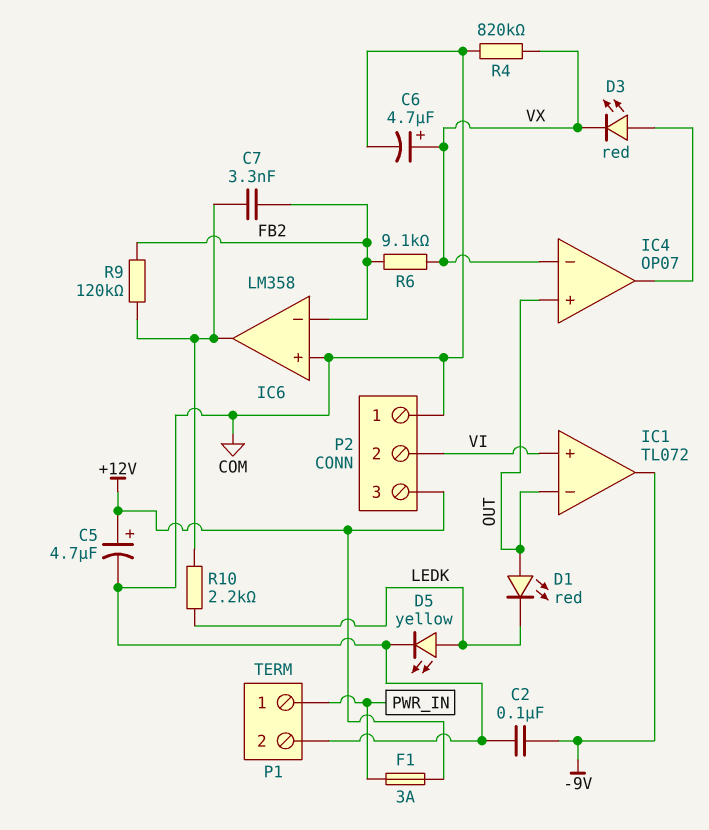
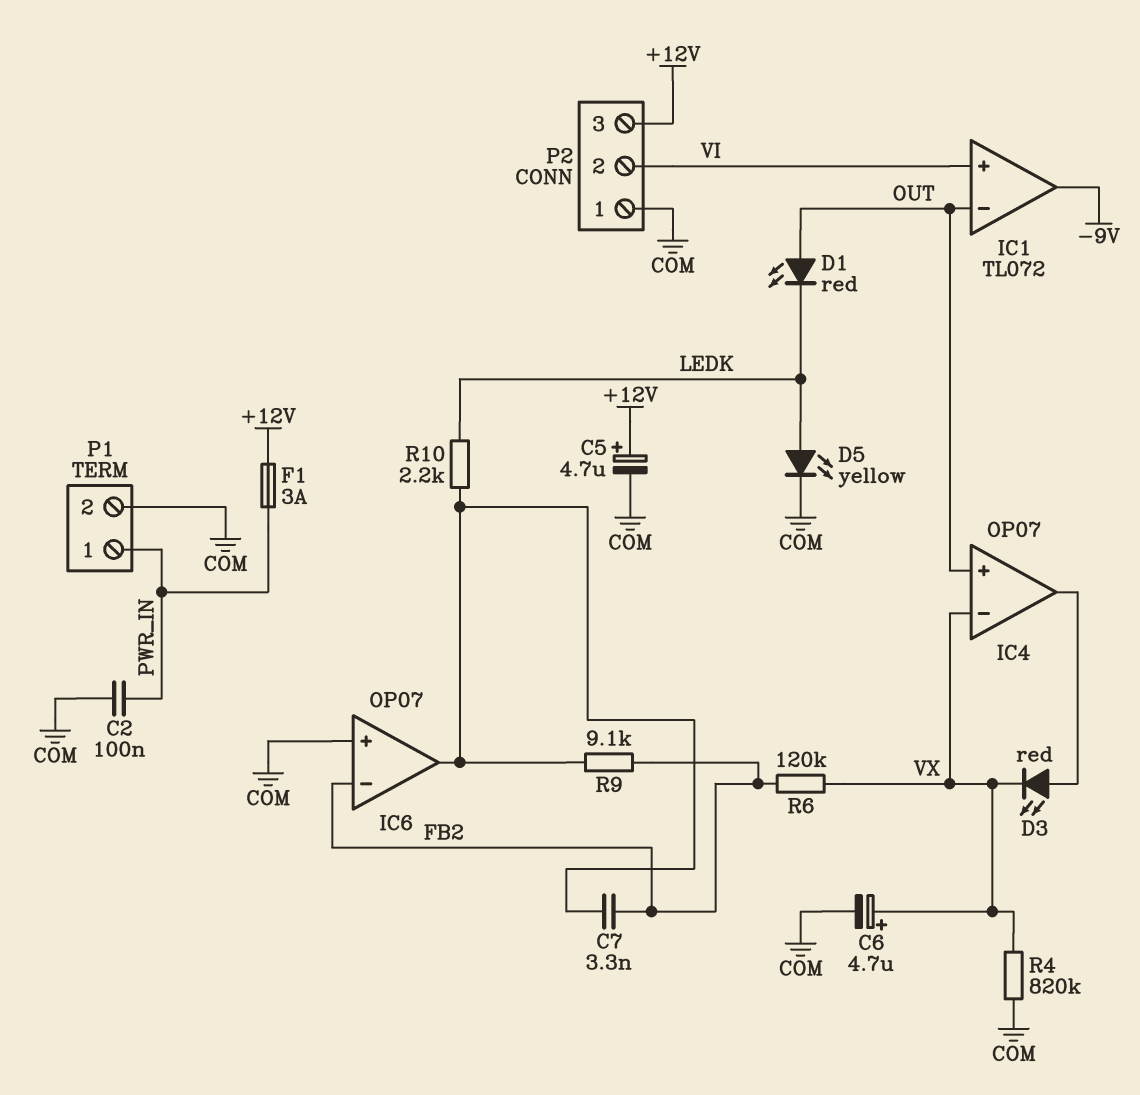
C2: 100nF (-9V, COM) -> 100nF (COM, PWR_IN)
IC6: LM358 -> OP07
R6: 9.1k (FB2, VX) -> 120k (FB2, VX)
R9: 120k (FB2, IC6/out) -> 9.1k (FB2, IC6/out)

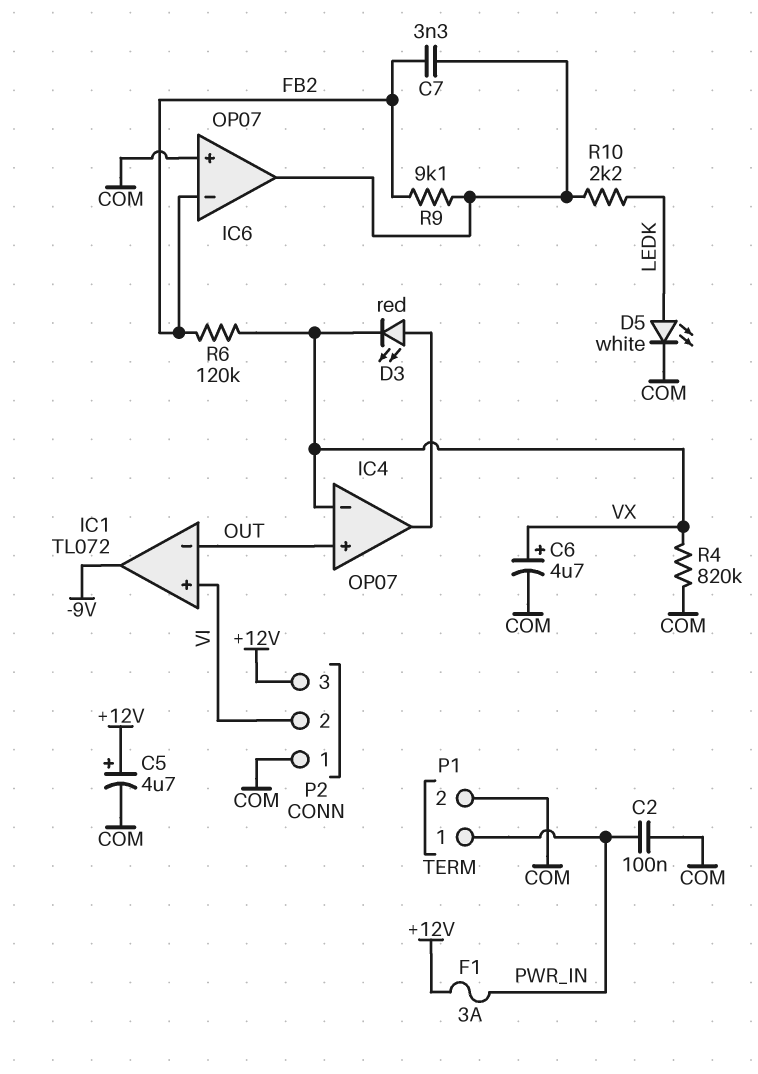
D1: LED red (A OUT, K LEDK) -> none
D5: LED yellow (A LEDK, K COM) -> LED white (A LEDK, K COM)

